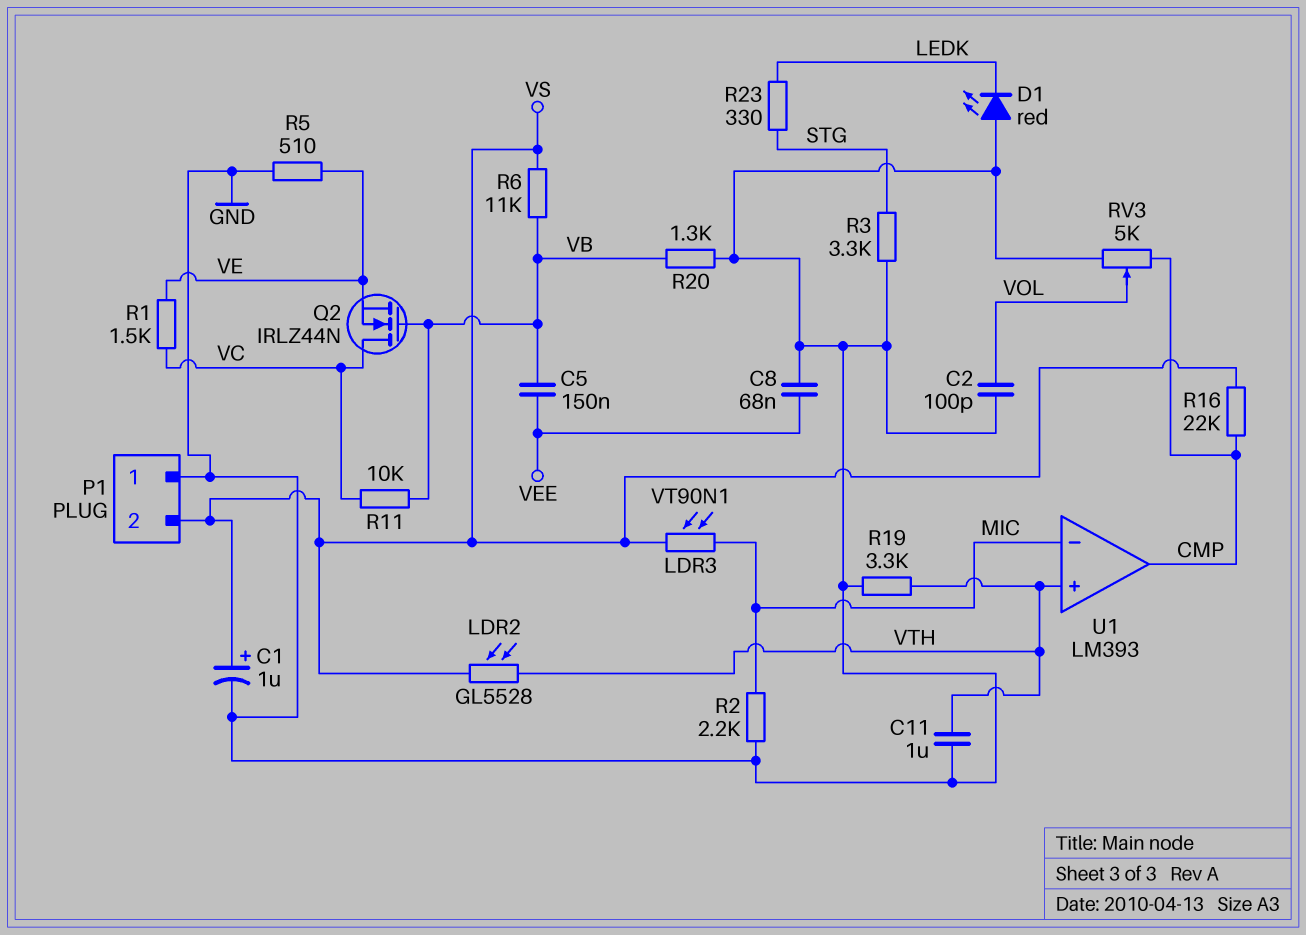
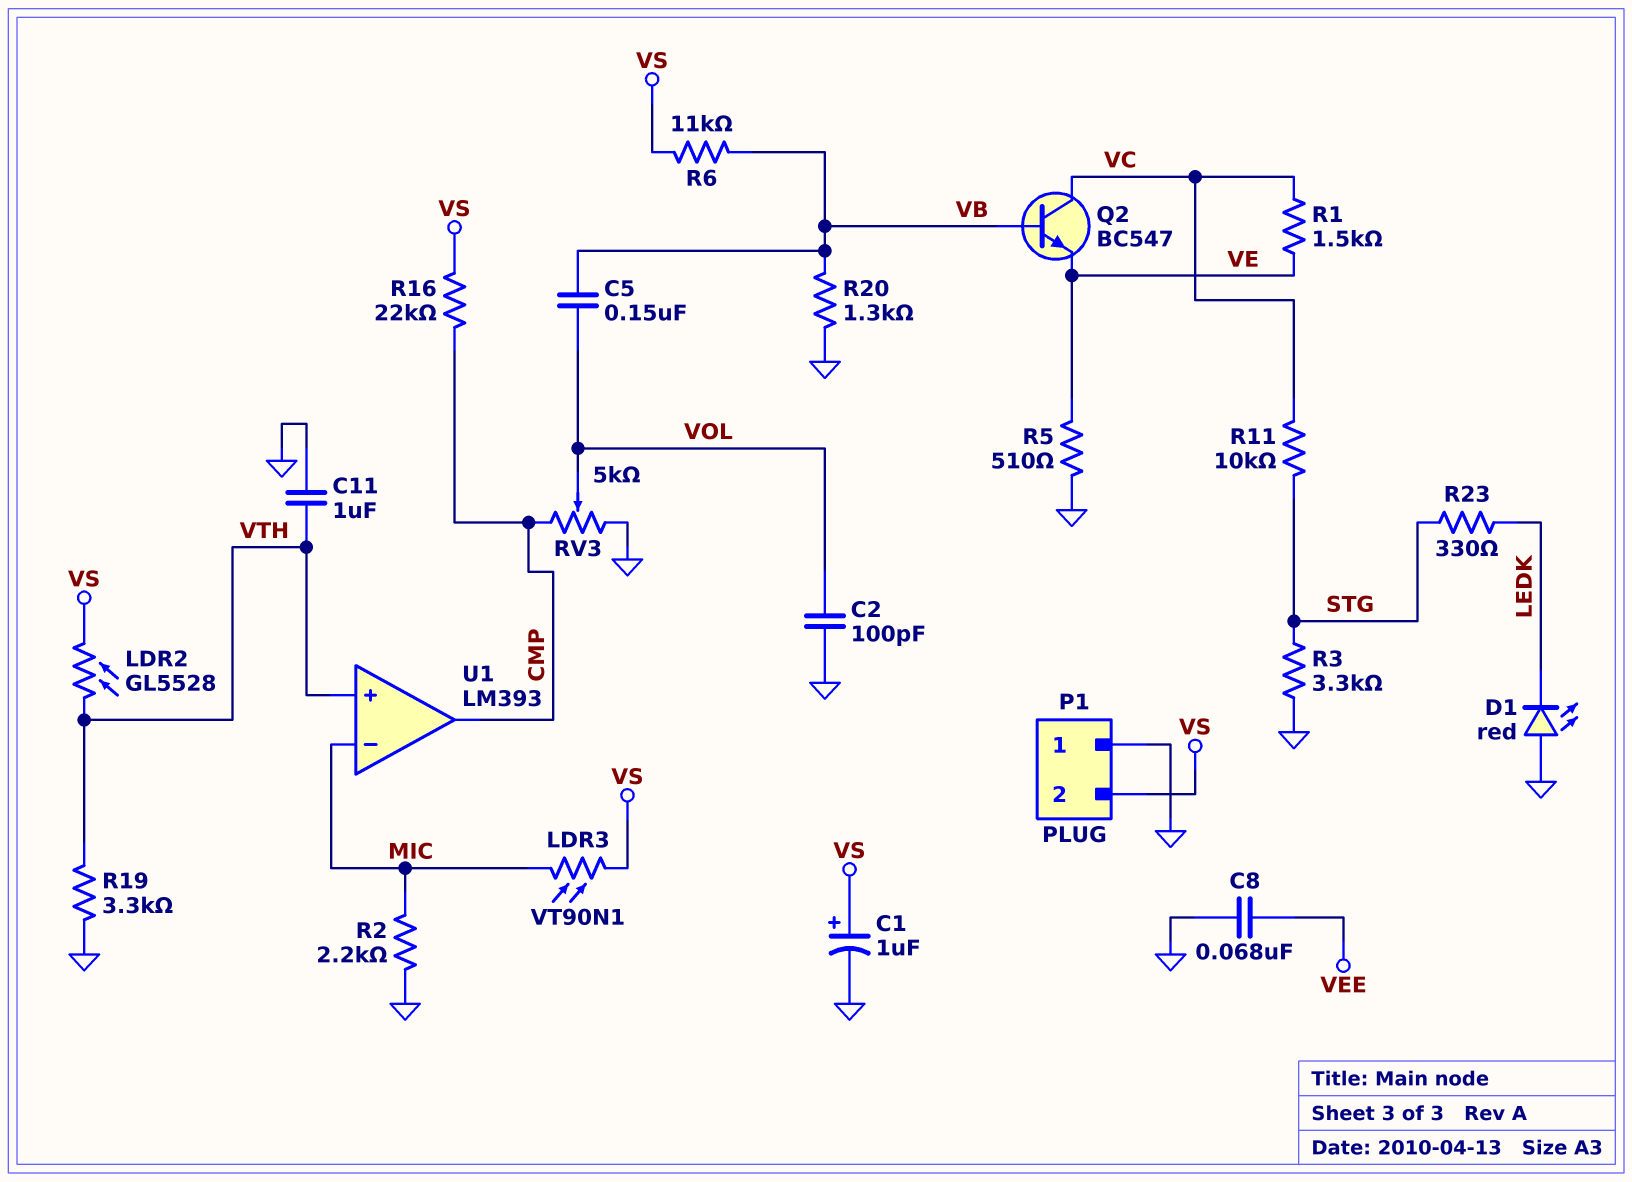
C5: 150nF (VB, VEE) -> 150nF (VB, VOL)
Q2: NMOS IRLZ44N (G VB, D VC, S VE) -> NPN BC547 (B VB, C VC, E VE)
R11: 10k (VB, VC) -> 10k (STG, VC)

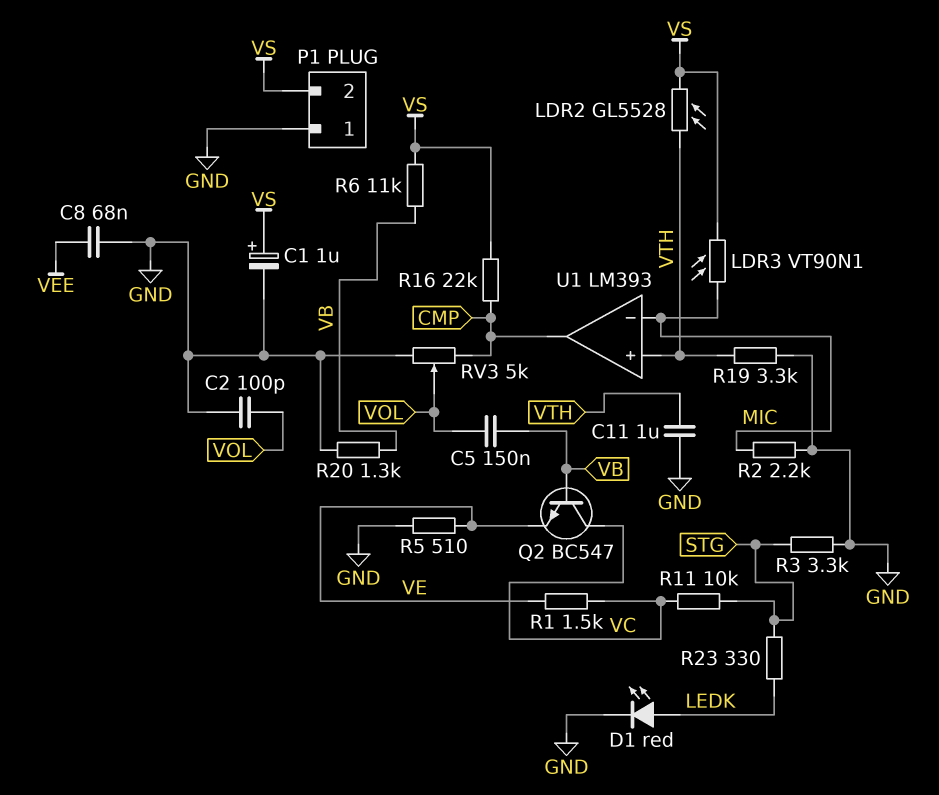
D1: LED red (A GND, K LEDK) -> LED red (A LEDK, K GND)

